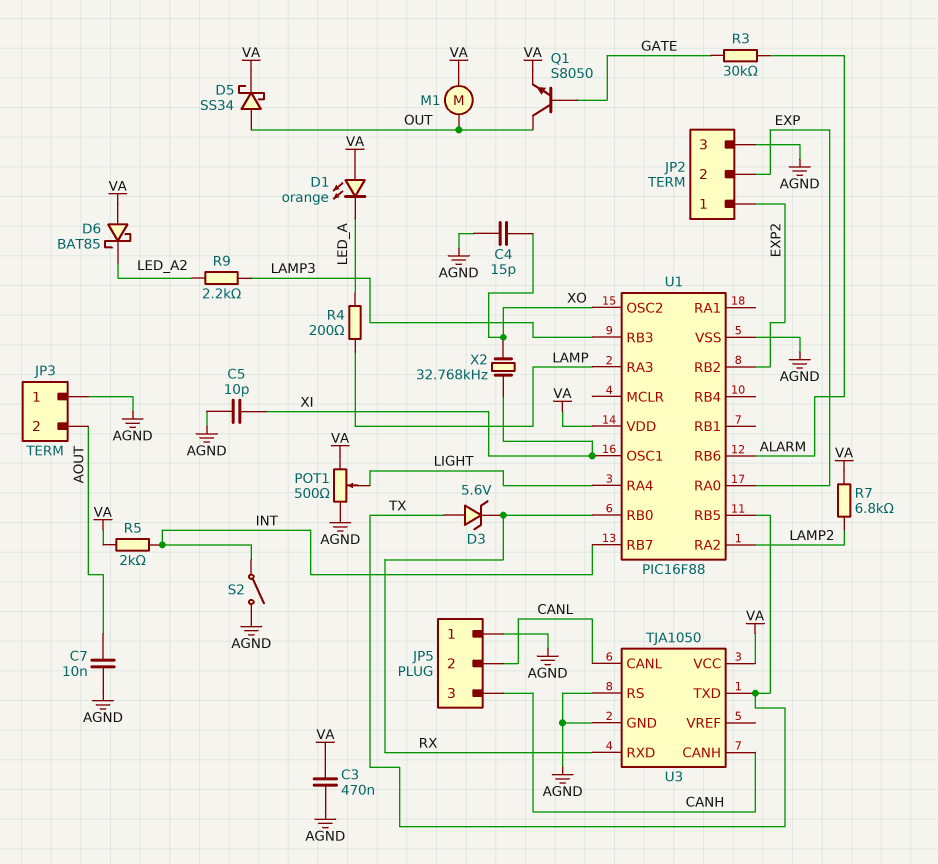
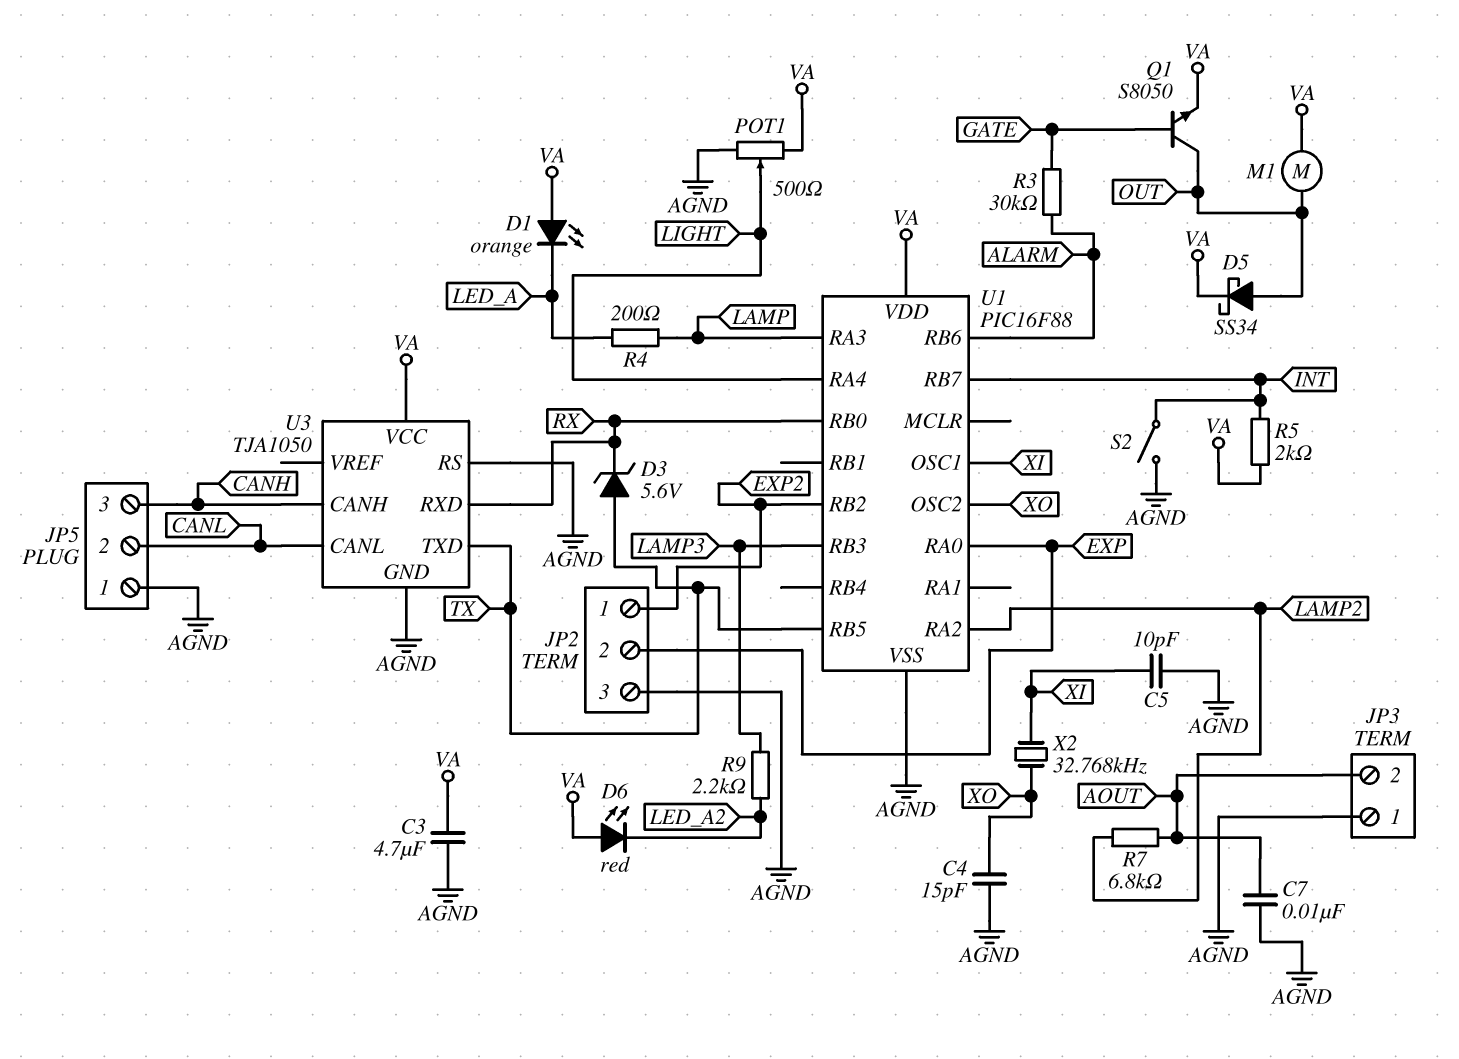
C3: 470nF (AGND, VA) -> 4.7uF (AGND, VA)
D6: schottky BAT85 (A VA, K LED_A2) -> LED red (A VA, K LED_A2)
R7: 6.8k (LAMP2, VA) -> 6.8k (AOUT, LAMP2)

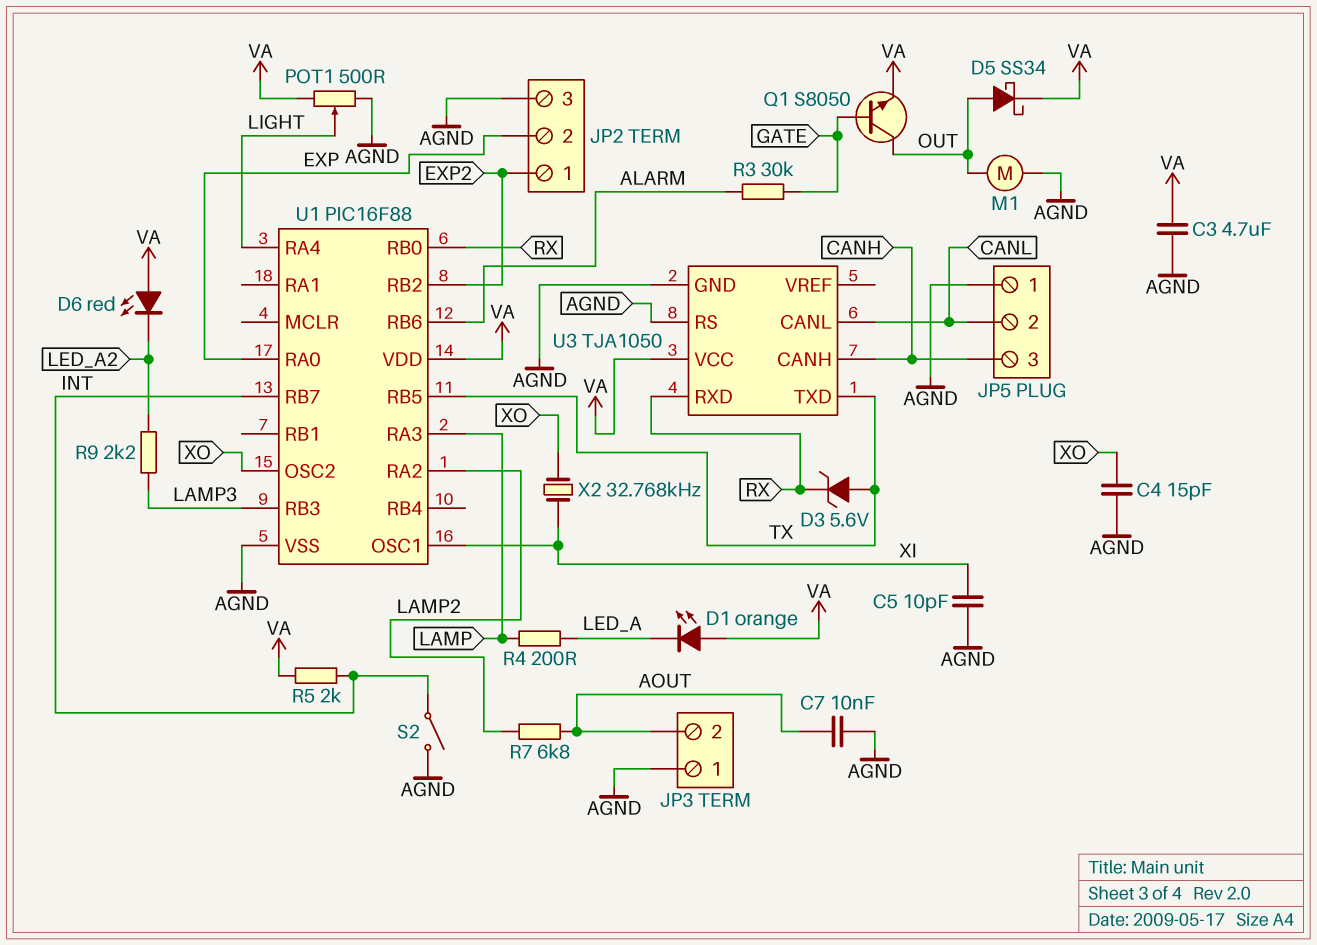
M1: motor (OUT, VA) -> motor (AGND, OUT)

